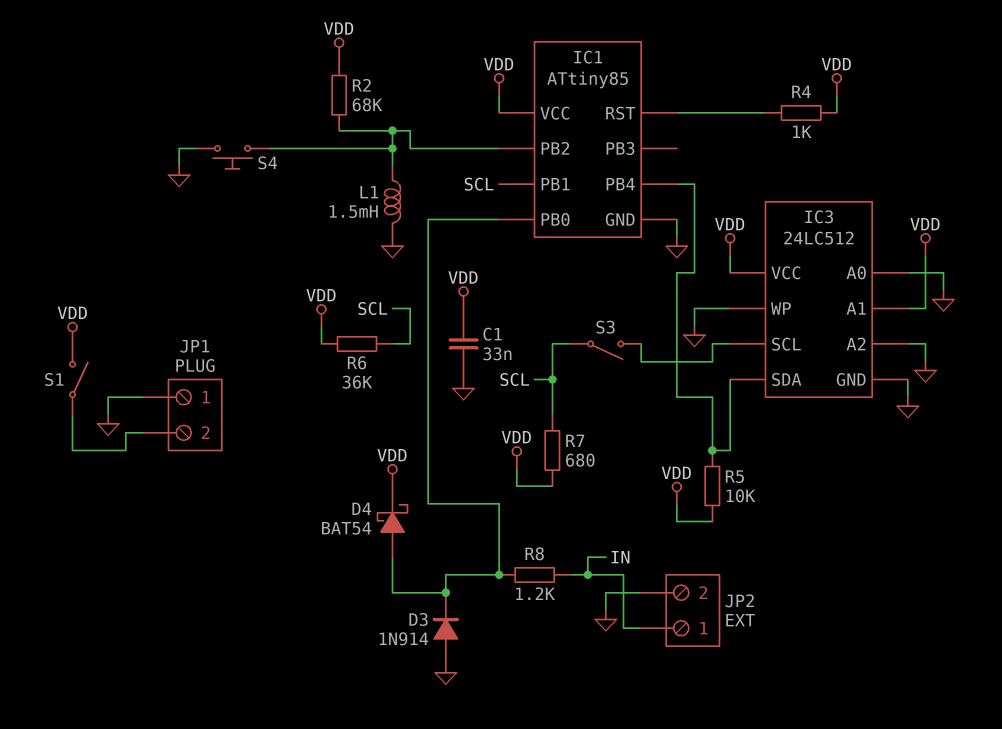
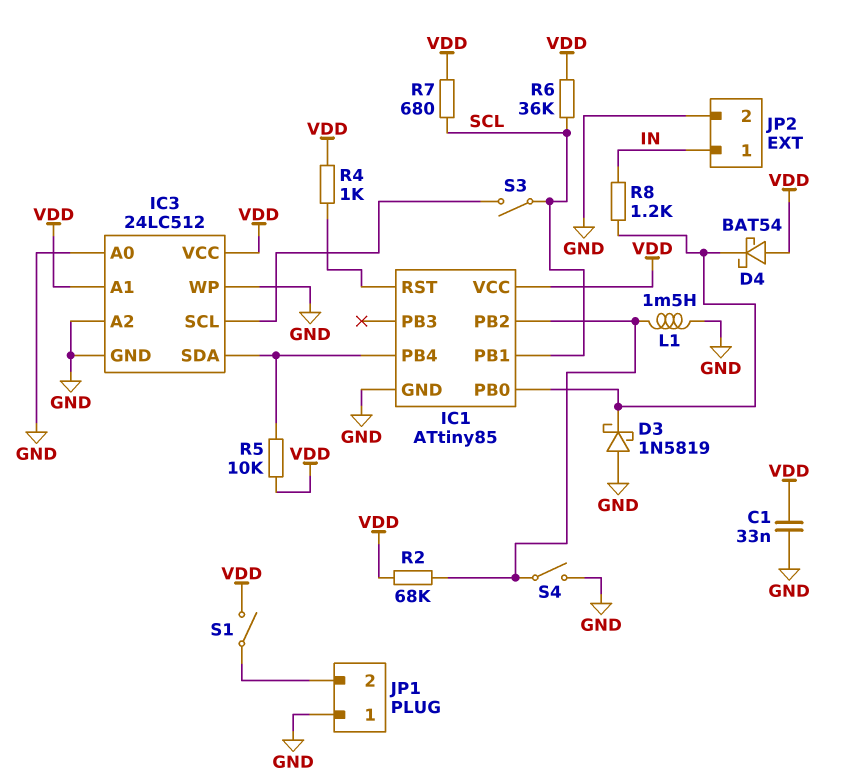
D3: diode 1N914 (A GND, K IC1/PB0) -> schottky 1N5819 (A GND, K IC1/PB0)
D4: schottky BAT54 (A IC1/PB0, K VDD) -> schottky BAT54 (A VDD, K IC1/PB0)
S4: button (GND, IC1/PB2) -> switch (GND, IC1/PB2)

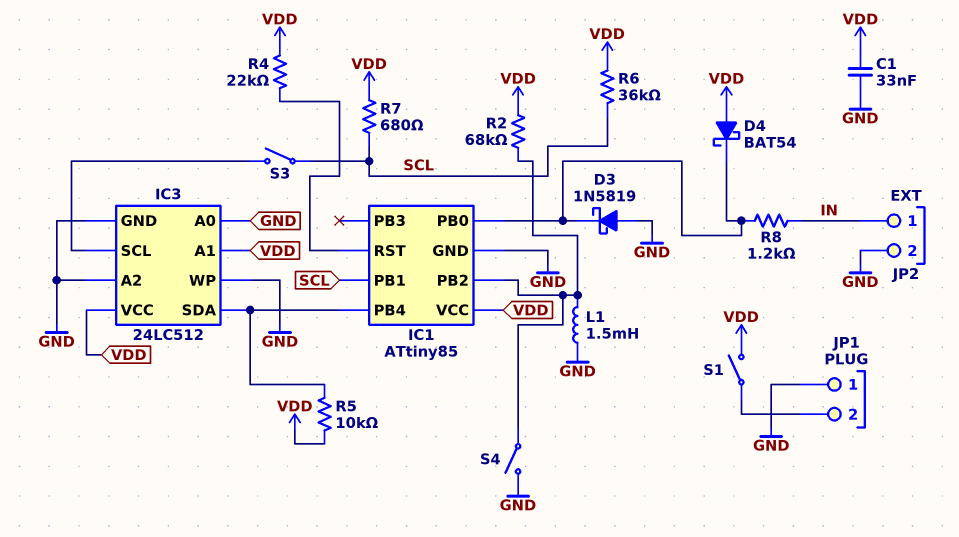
R4: 1k (IC1/RST, VDD) -> 22k (IC1/RST, VDD)

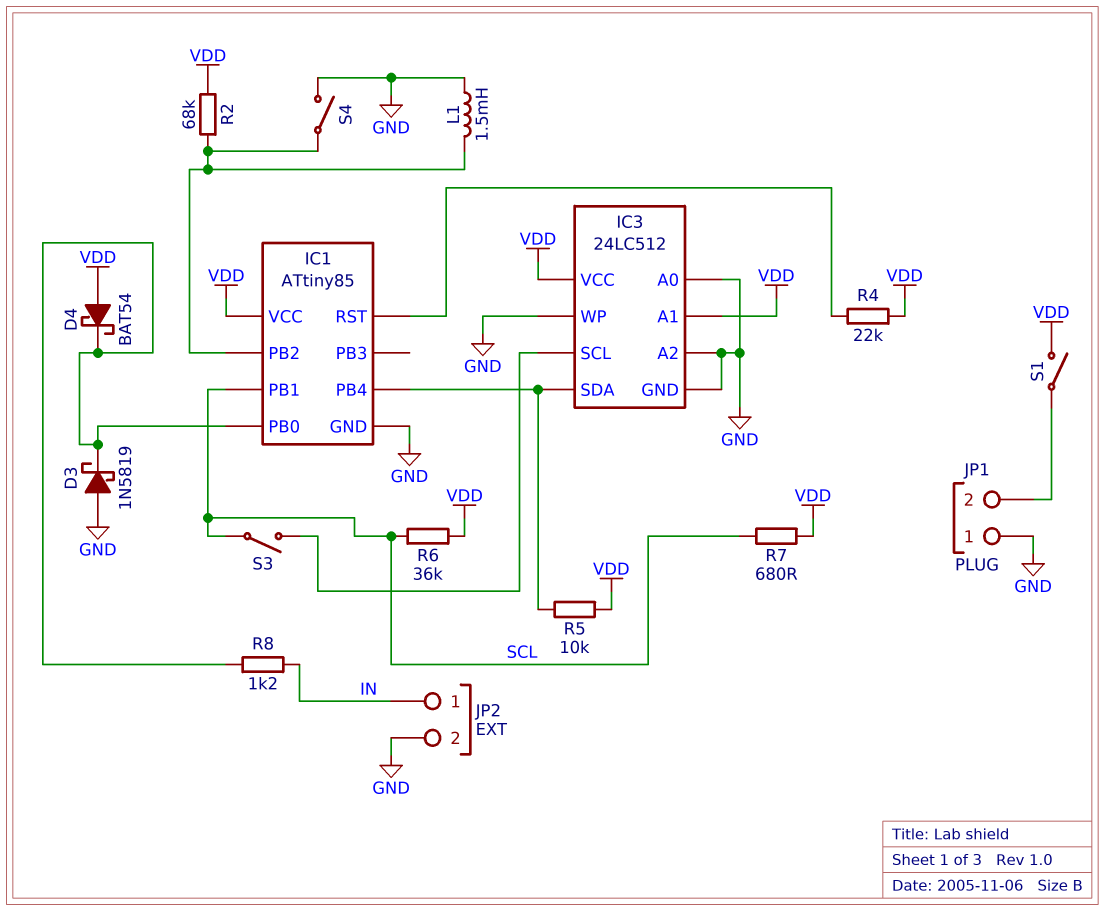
C1: 33nF (GND, VDD) -> none

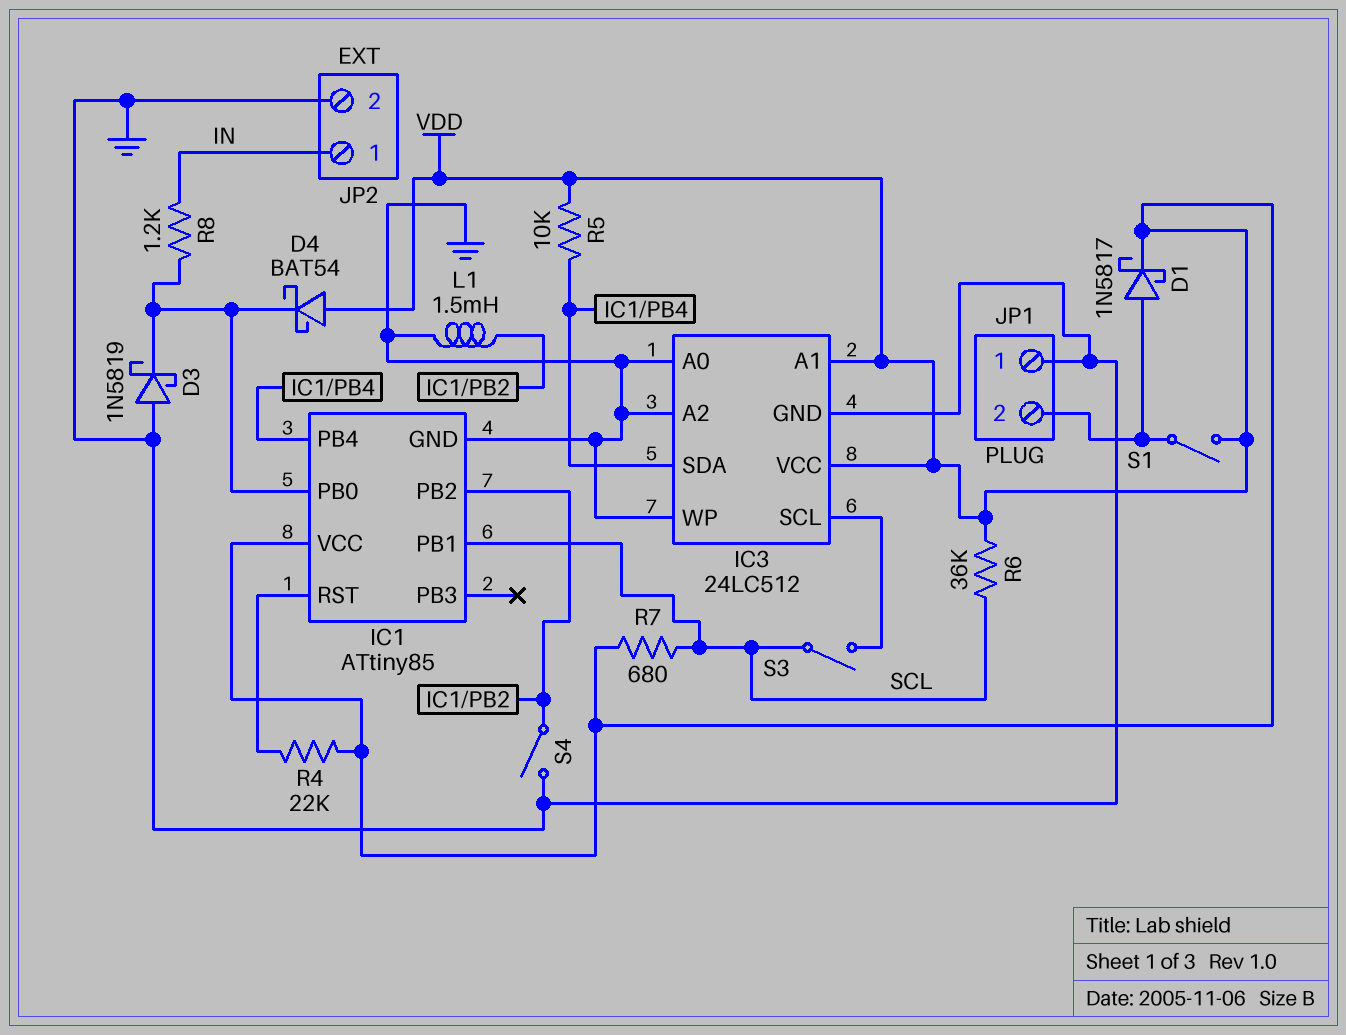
D1: none -> schottky 1N5817 (A JP1/2, K VDD)
R2: 68k (IC1/PB2, VDD) -> none

